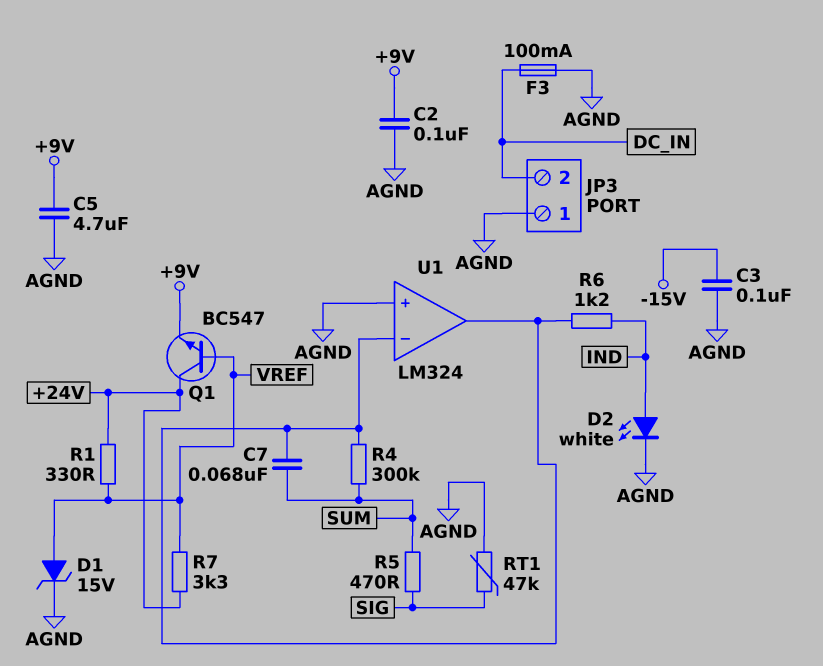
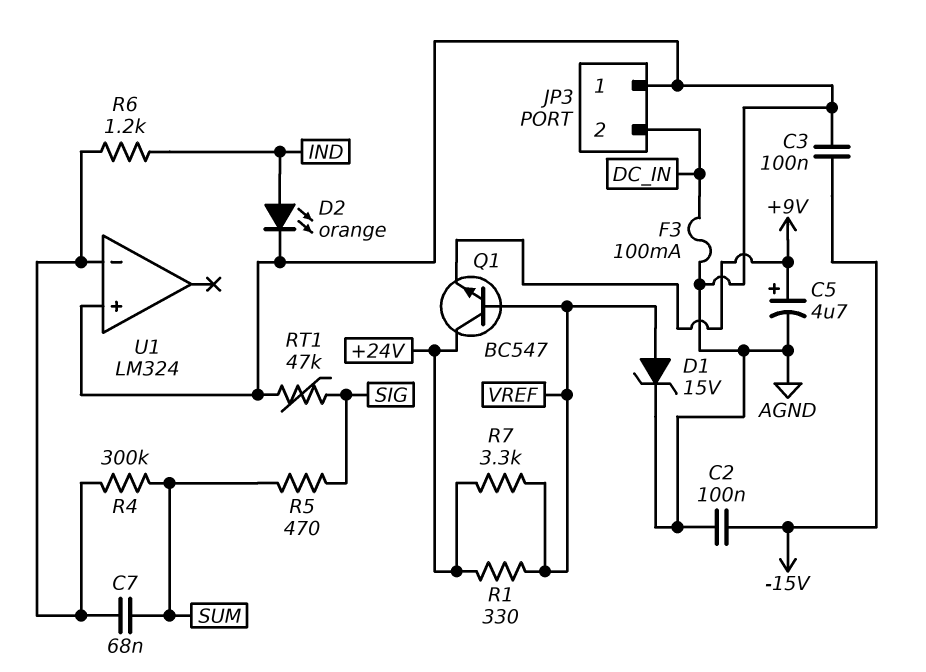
C2: 100nF (+9V, AGND) -> 100nF (-15V, AGND)
C5: 4.7uF (+9V, AGND) -> 4.7uF (plus +9V, minus AGND)
D2: LED white (A IND, K AGND) -> LED orange (A IND, K AGND)
U1 pin out: U1/in- -> none

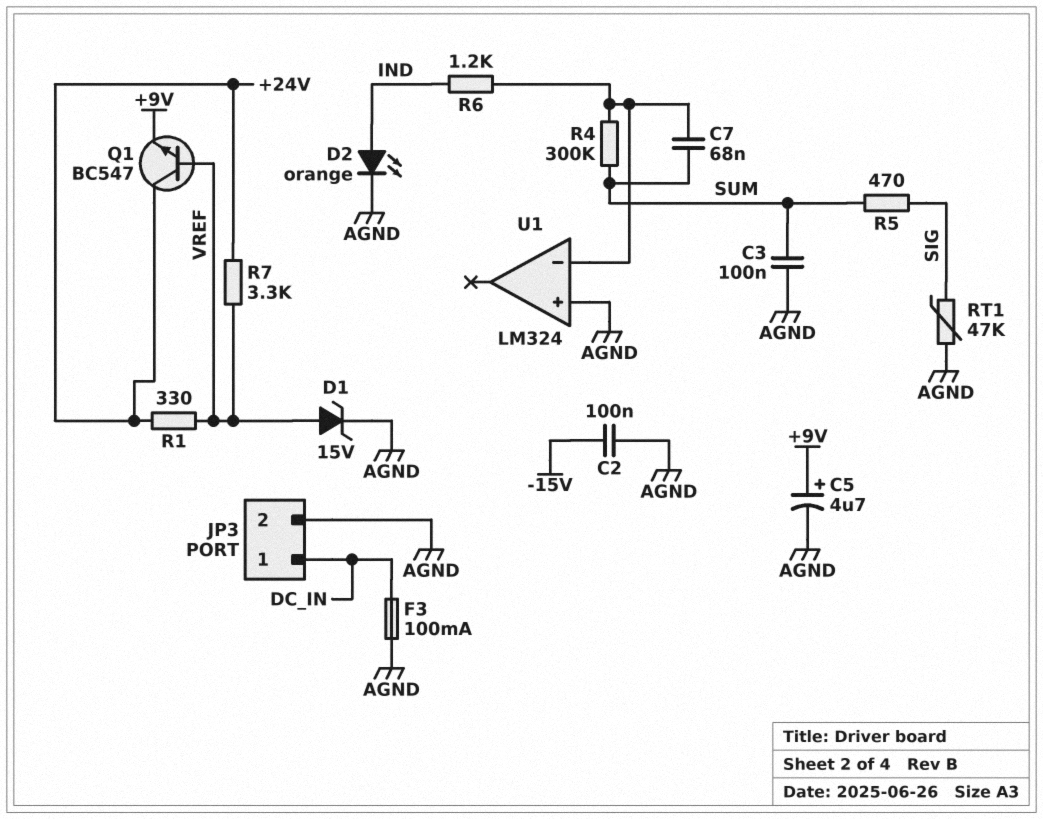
C3: 100nF (-15V, AGND) -> 100nF (AGND, SUM)
JP3 pin 1: AGND -> DC_IN
JP3 pin 2: DC_IN -> AGND

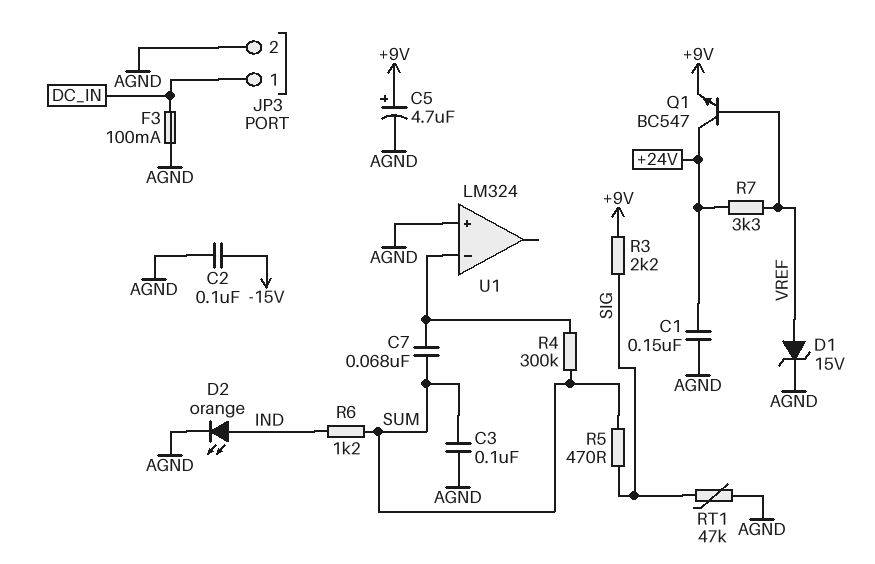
C1: none -> 150nF (+24V, AGND)
R1: 330 (+24V, VREF) -> none
R3: none -> 2.2k (+9V, SIG)
R6: 1.2k (IND, U1/in-) -> 1.2k (IND, SUM)

